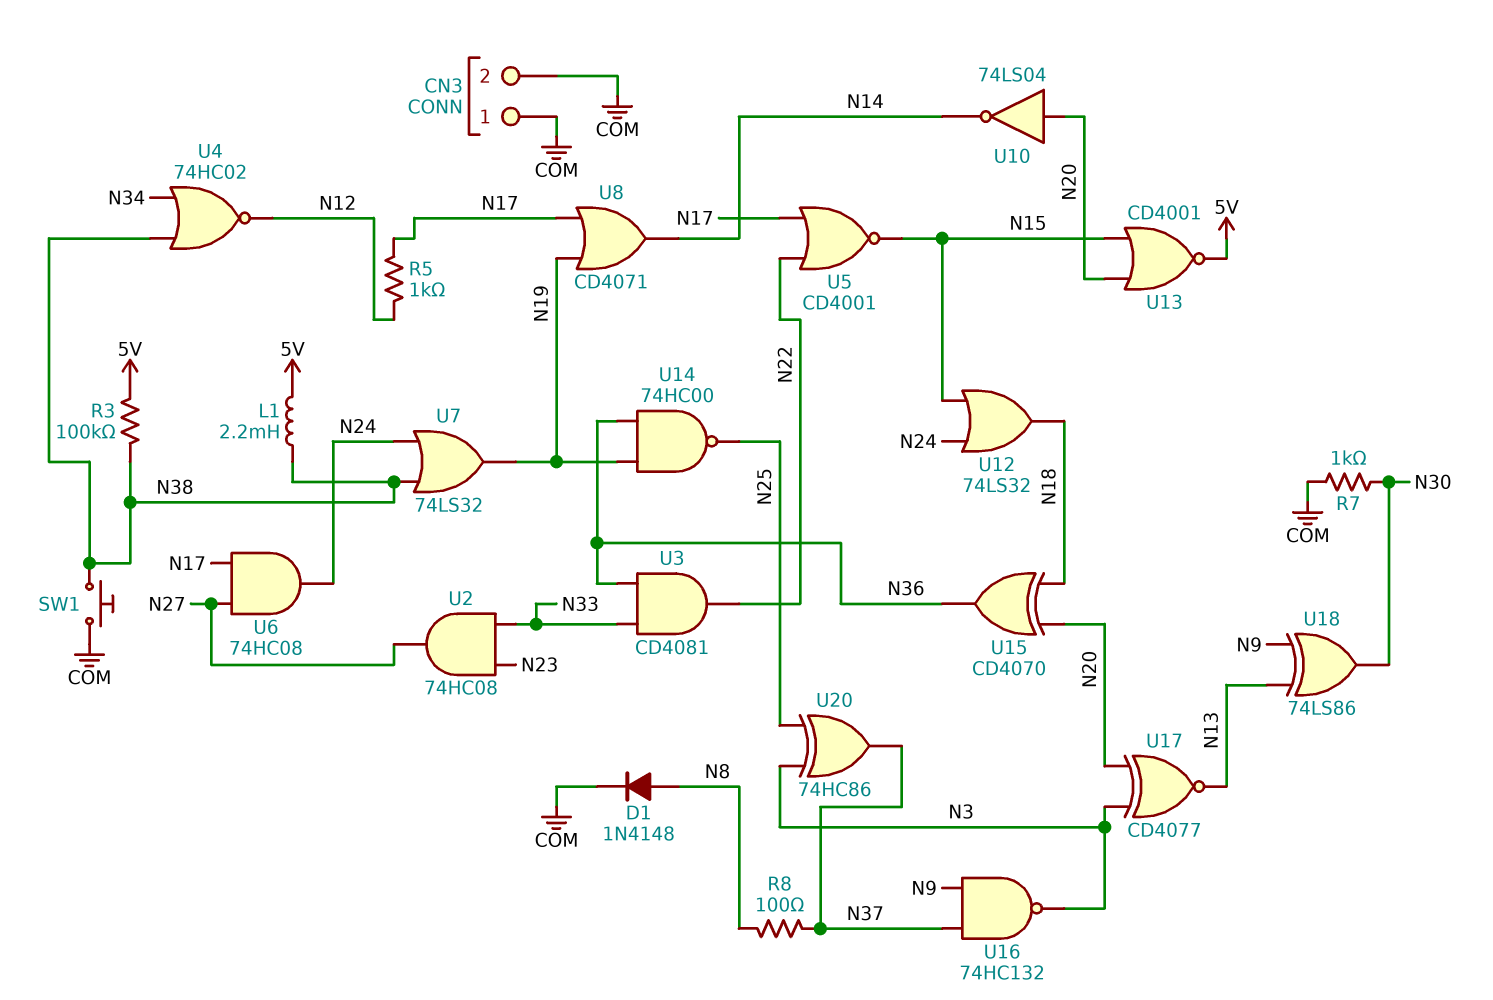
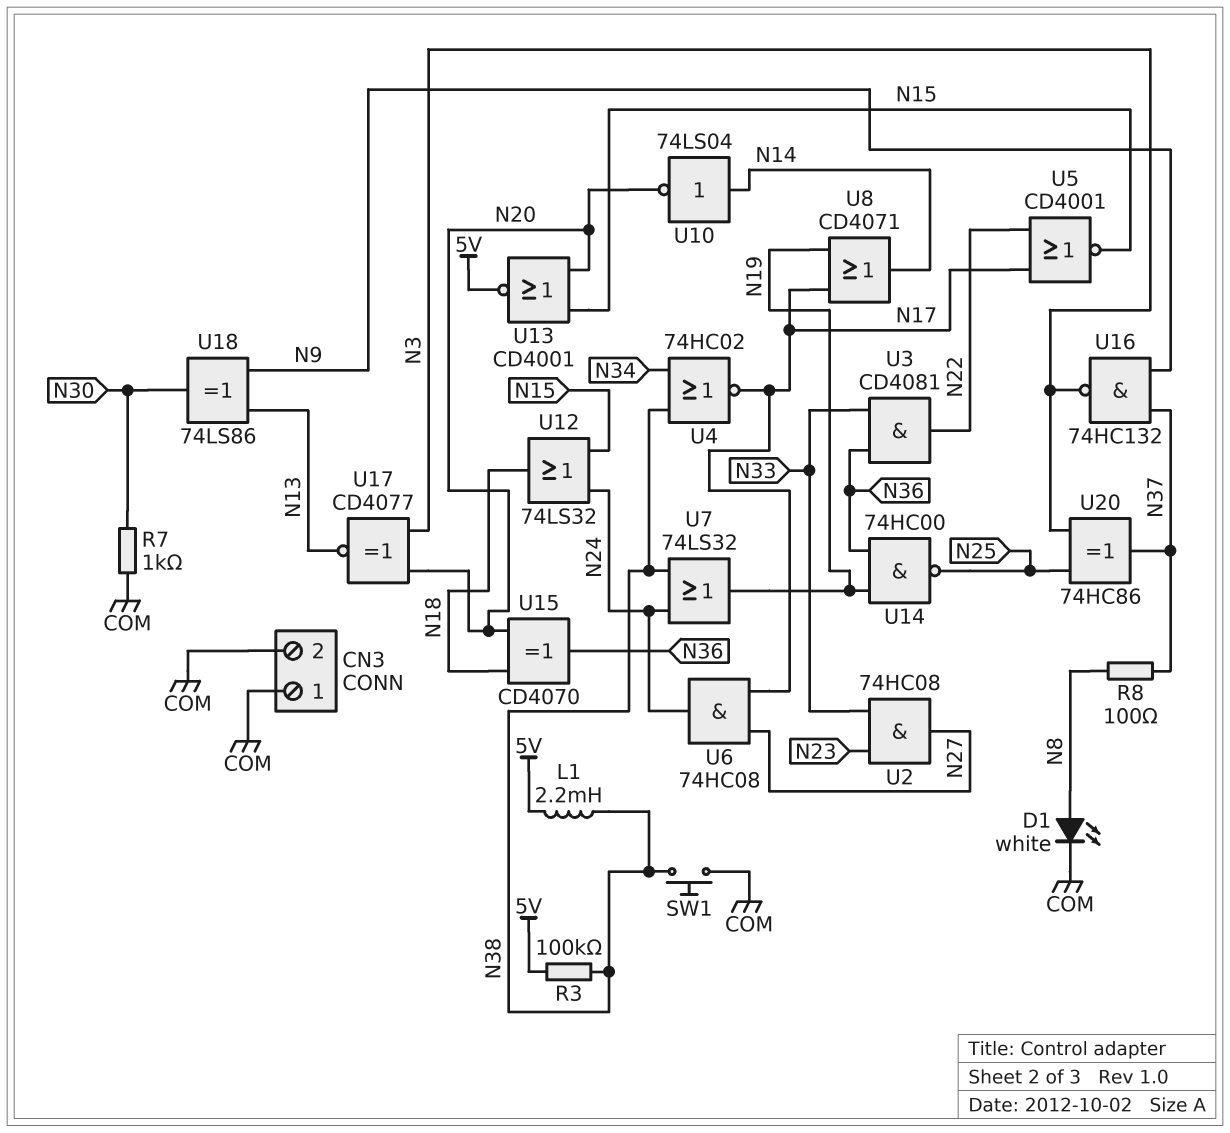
D1: diode 1N4148 (A N8, K COM) -> LED white (A N8, K COM)
R5: 1k (N12, N17) -> none
U4: NOR 74HC02 (in N34, in N38, out N12) -> NOR 74HC02 (in N34, in N38, out N17)
U10: NOT 74LS04 (in N20, out N14) -> NOT 74LS04 (in N14, out N20)

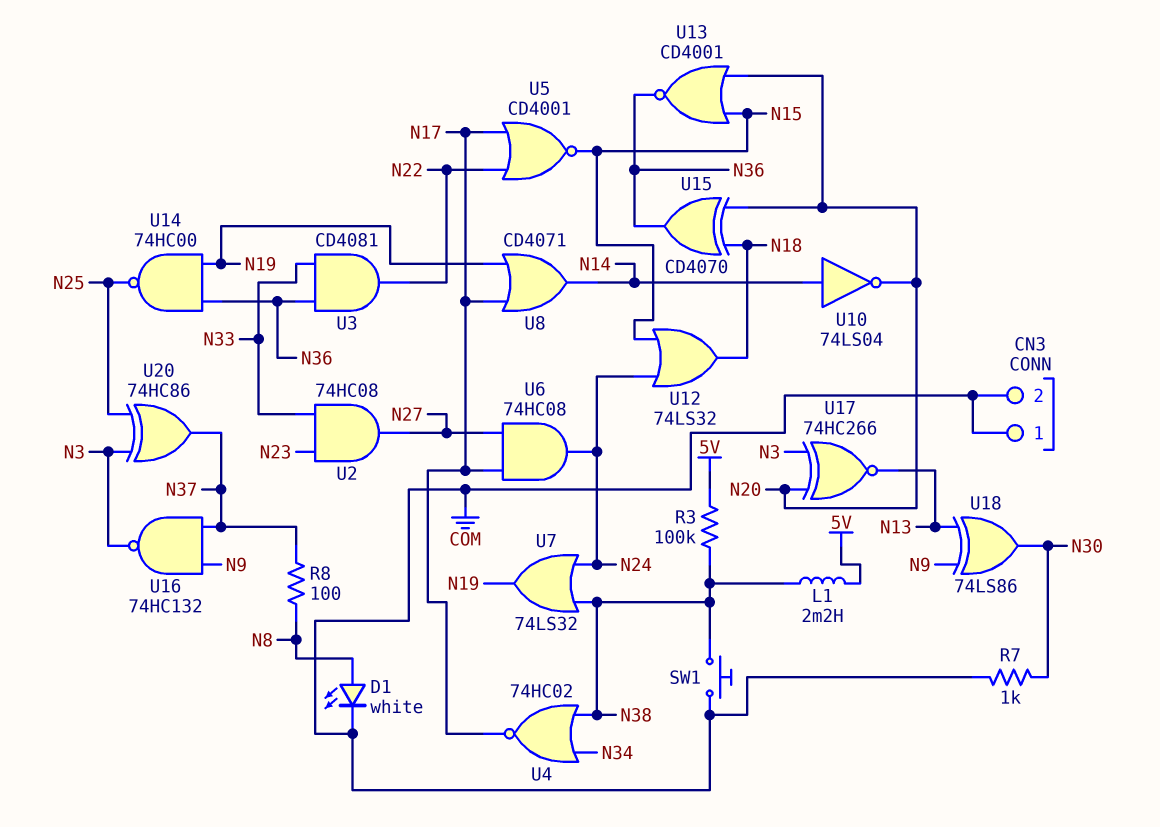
U13: NOR CD4001 (in N15, in N20, out 5V) -> NOR CD4001 (in N15, in N20, out N36)
U17: XNOR CD4077 (in N3, in N20, out N13) -> XNOR 74HC266 (in N3, in N20, out N13)

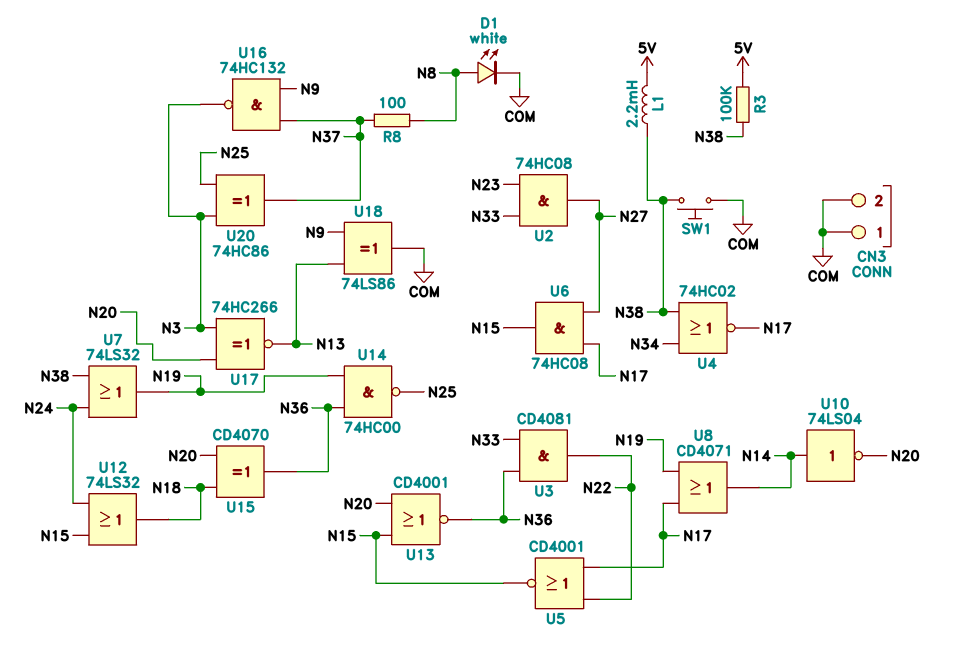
R7: 1k (COM, N30) -> none
U6: AND 74HC08 (in N17, in N27, out N24) -> AND 74HC08 (in N17, in N27, out N15)
U18: XOR 74LS86 (in N9, in N13, out N30) -> XOR 74LS86 (in N9, in N13, out COM)

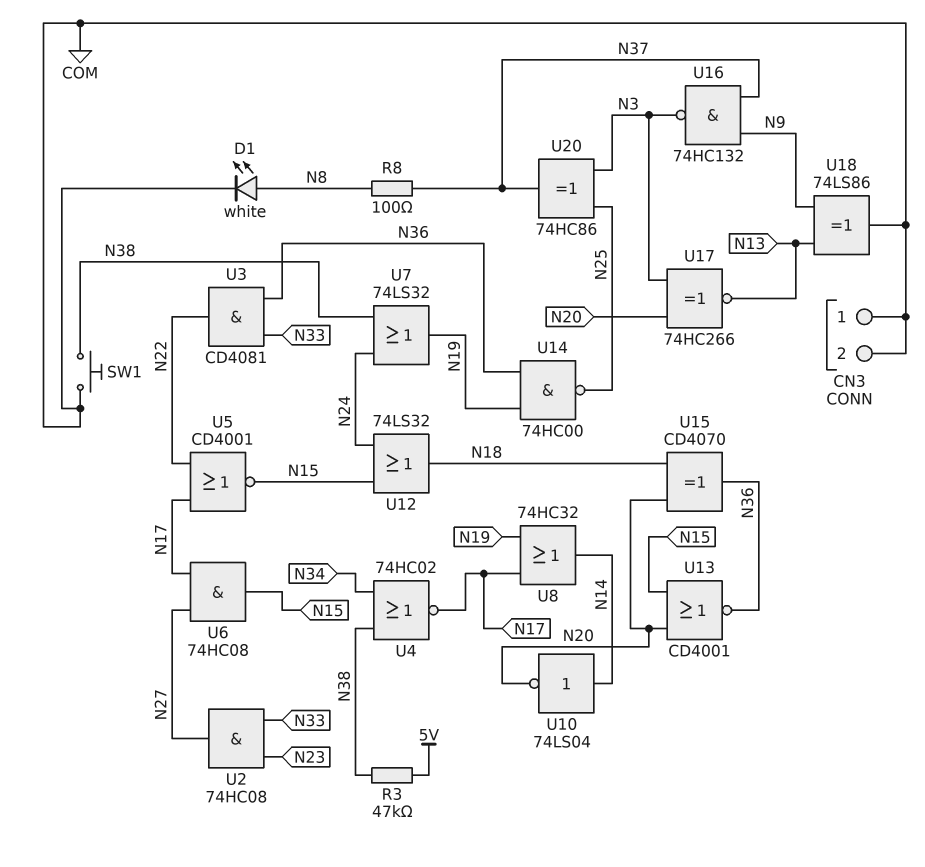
L1: 2.2mH (5V, N38) -> none
R3: 100k (5V, N38) -> 47k (5V, N38)
U8: OR CD4071 (in N17, in N19, out N14) -> OR 74HC32 (in N17, in N19, out N14)

